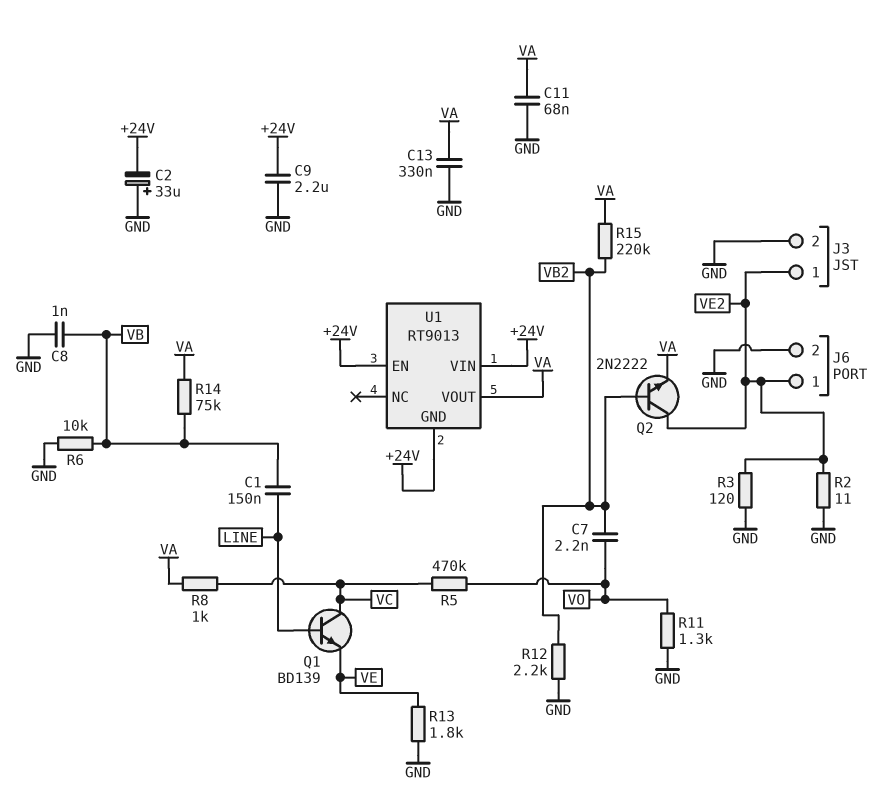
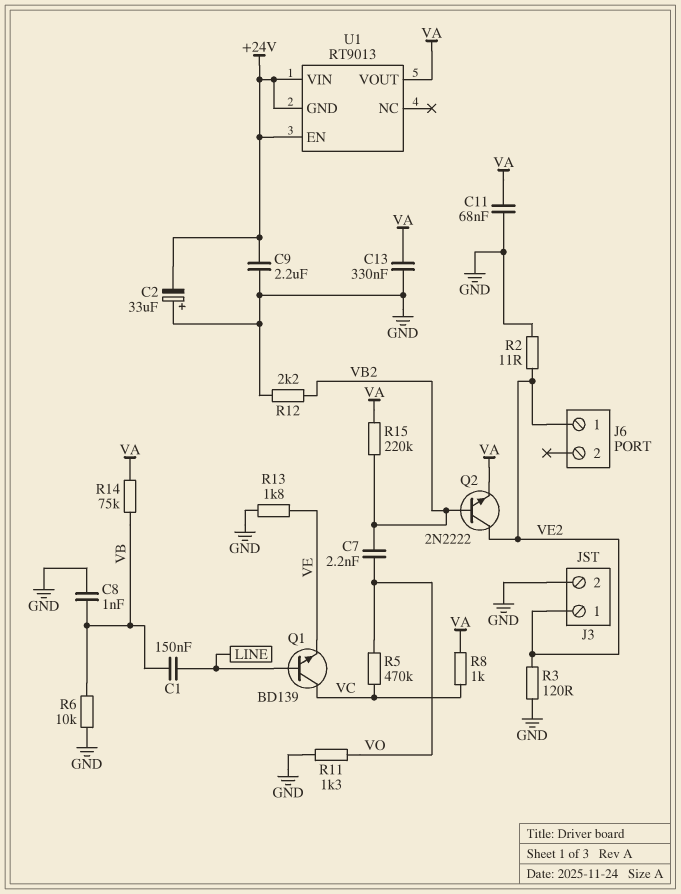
J6 pin 2: GND -> none

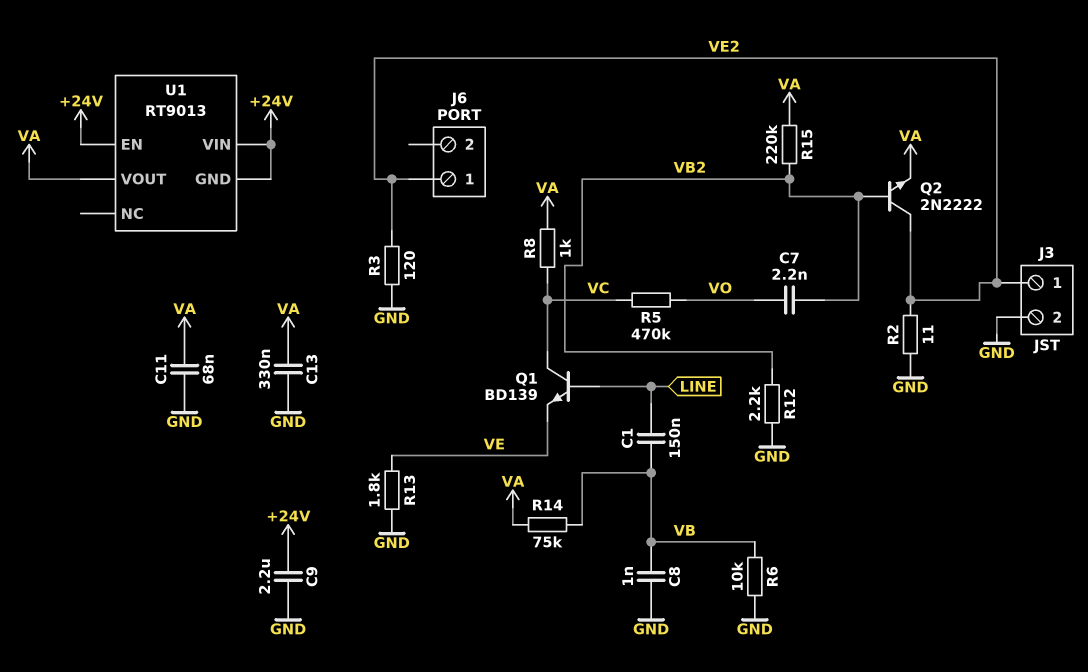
C2: 33uF (plus GND, minus +24V) -> none
R11: 1.3k (GND, VO) -> none

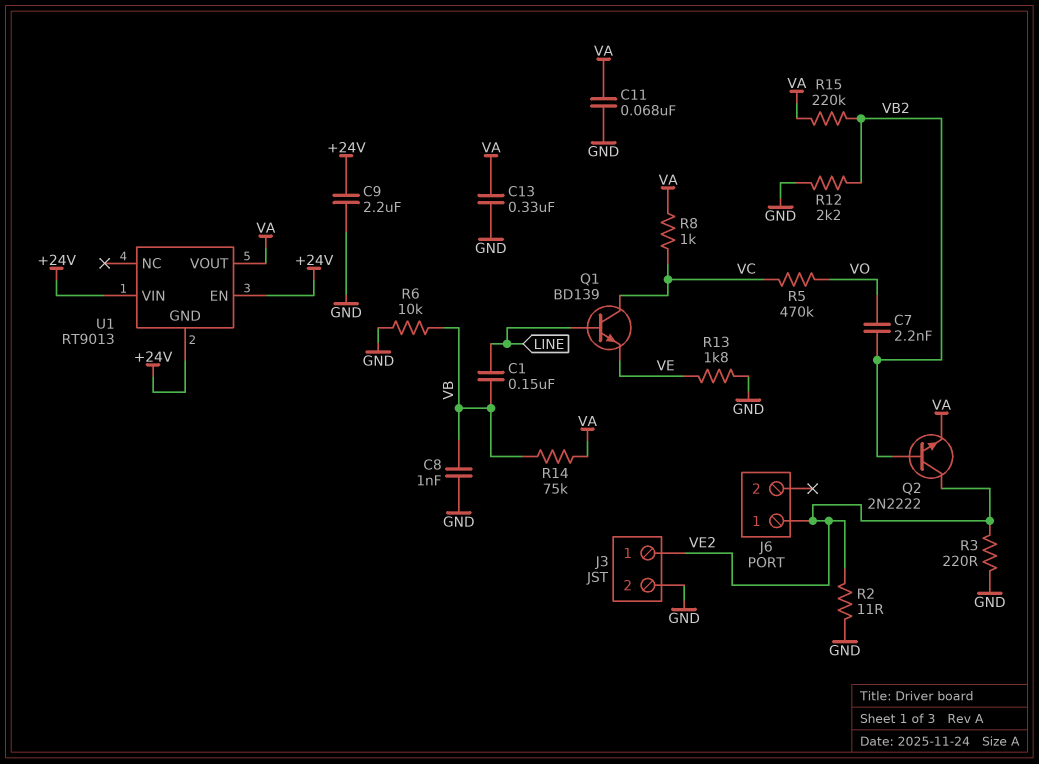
R3: 120 (GND, VE2) -> 220 (GND, VE2)

